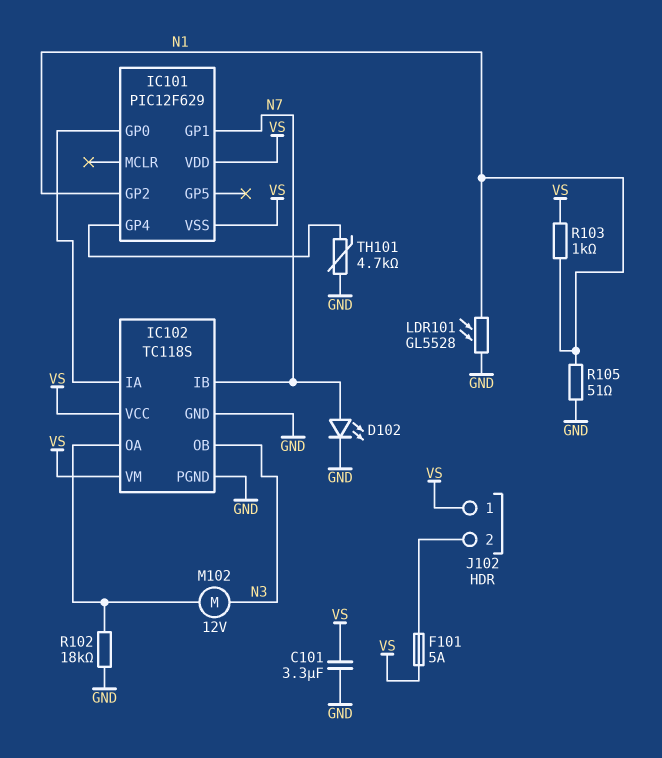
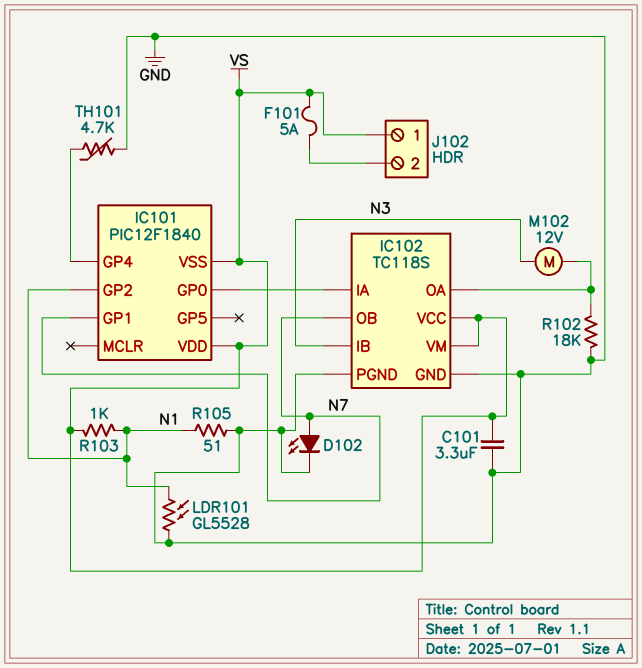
IC101: PIC12F629 -> PIC12F1840
IC102 pin IB: N7 -> N3
IC102 pin OB: N3 -> N7

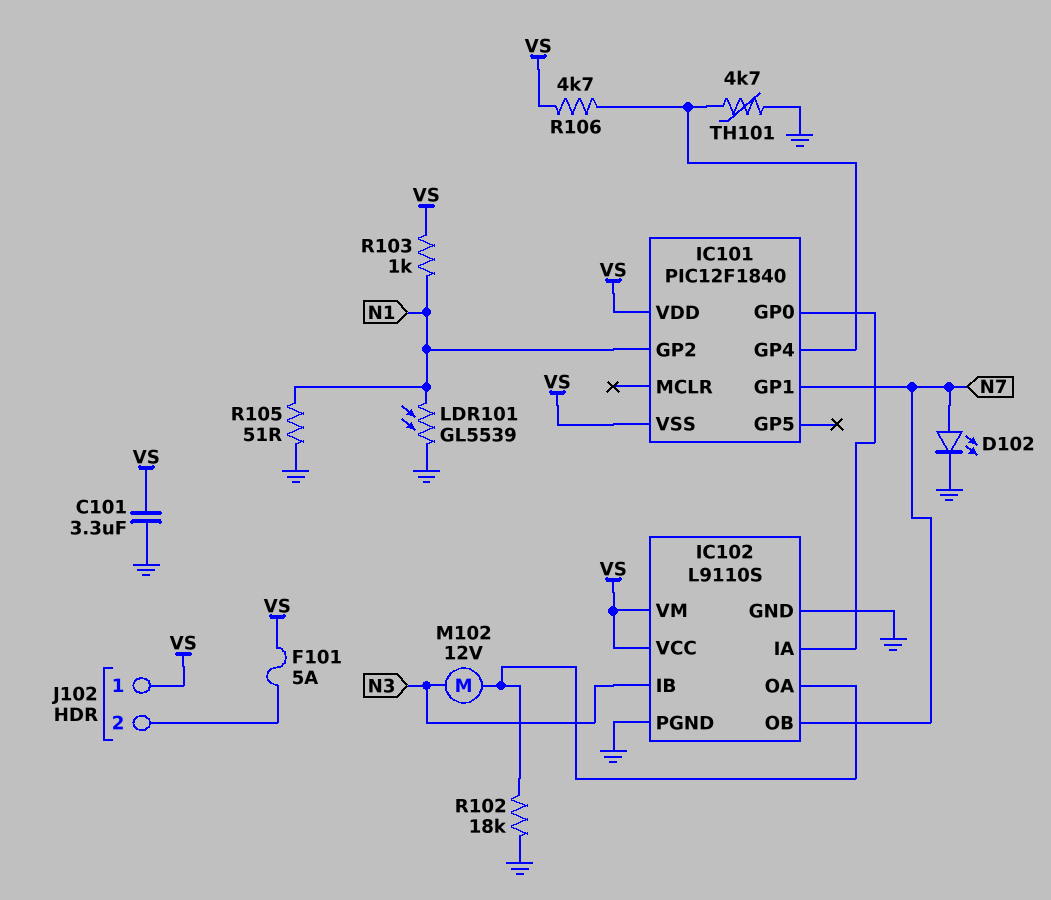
IC102: TC118S -> L9110S
LDR101: GL5528 (GND, N1) -> GL5539 (GND, N1)
R106: none -> 4.7k (IC101/GP4, VS)

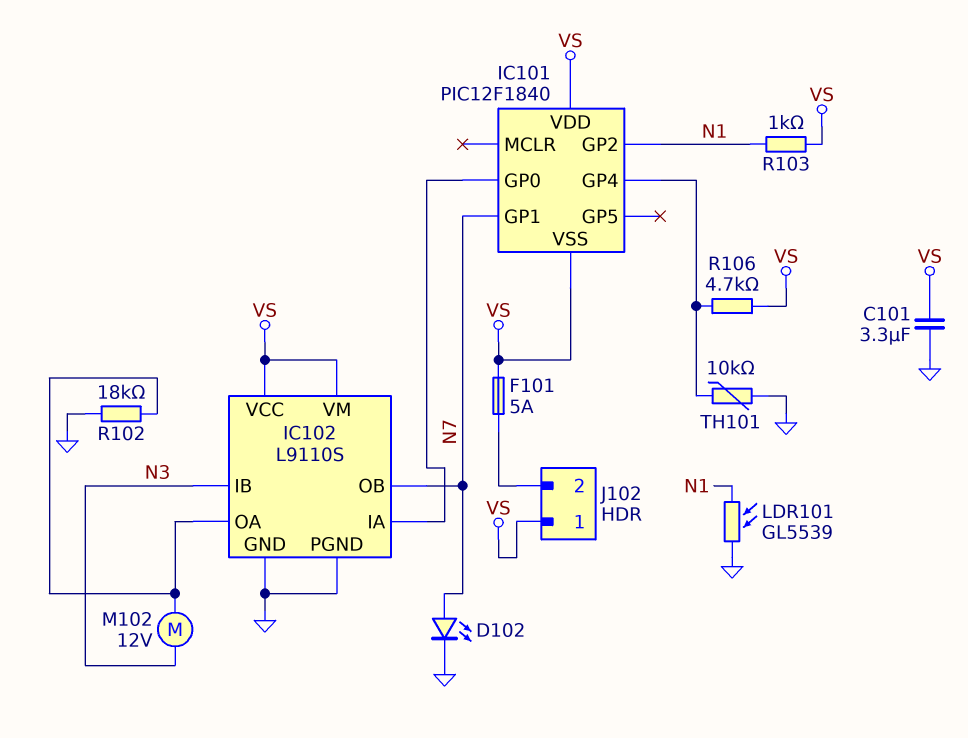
R105: 51 (GND, N1) -> none
TH101: 4.7k (GND, IC101/GP4) -> 10k (GND, IC101/GP4)

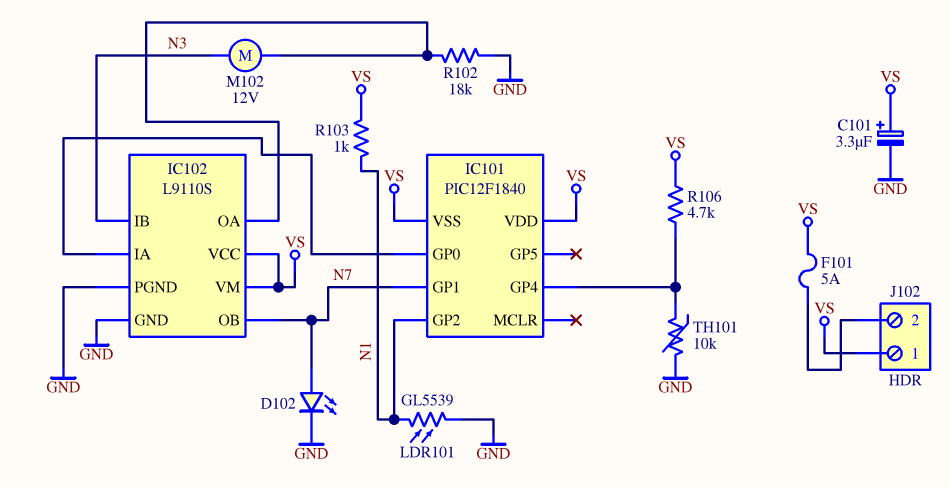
C101: 3.3uF (GND, VS) -> 3.3uF (plus VS, minus GND)

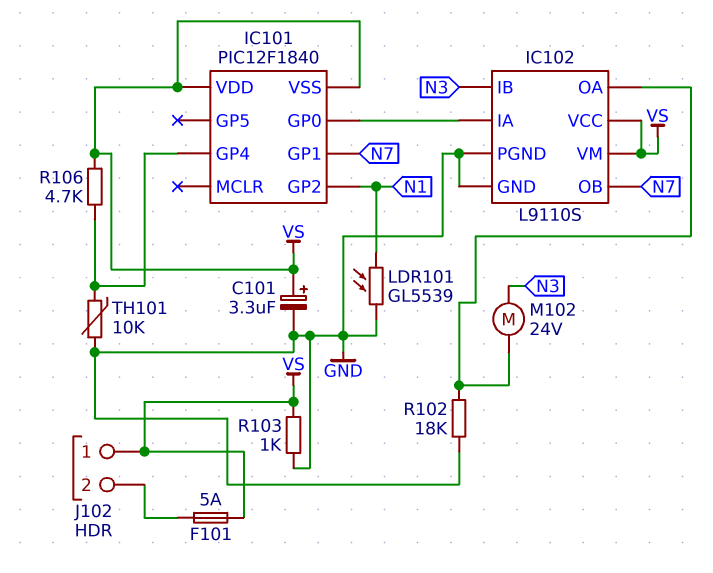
D102: LED (A N7, K GND) -> none
M102: motor 12V (IC102/OA, N3) -> motor 24V (IC102/OA, N3)
R103: 1k (N1, VS) -> 1k (GND, VS)

